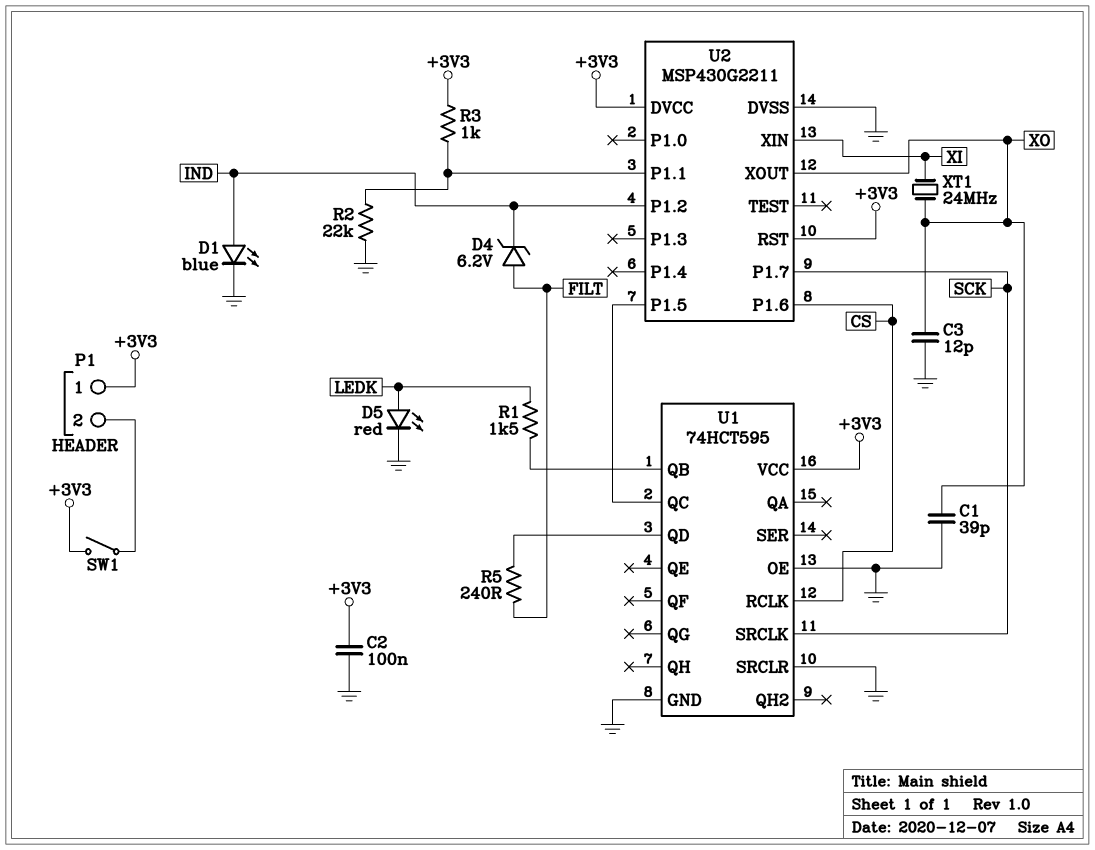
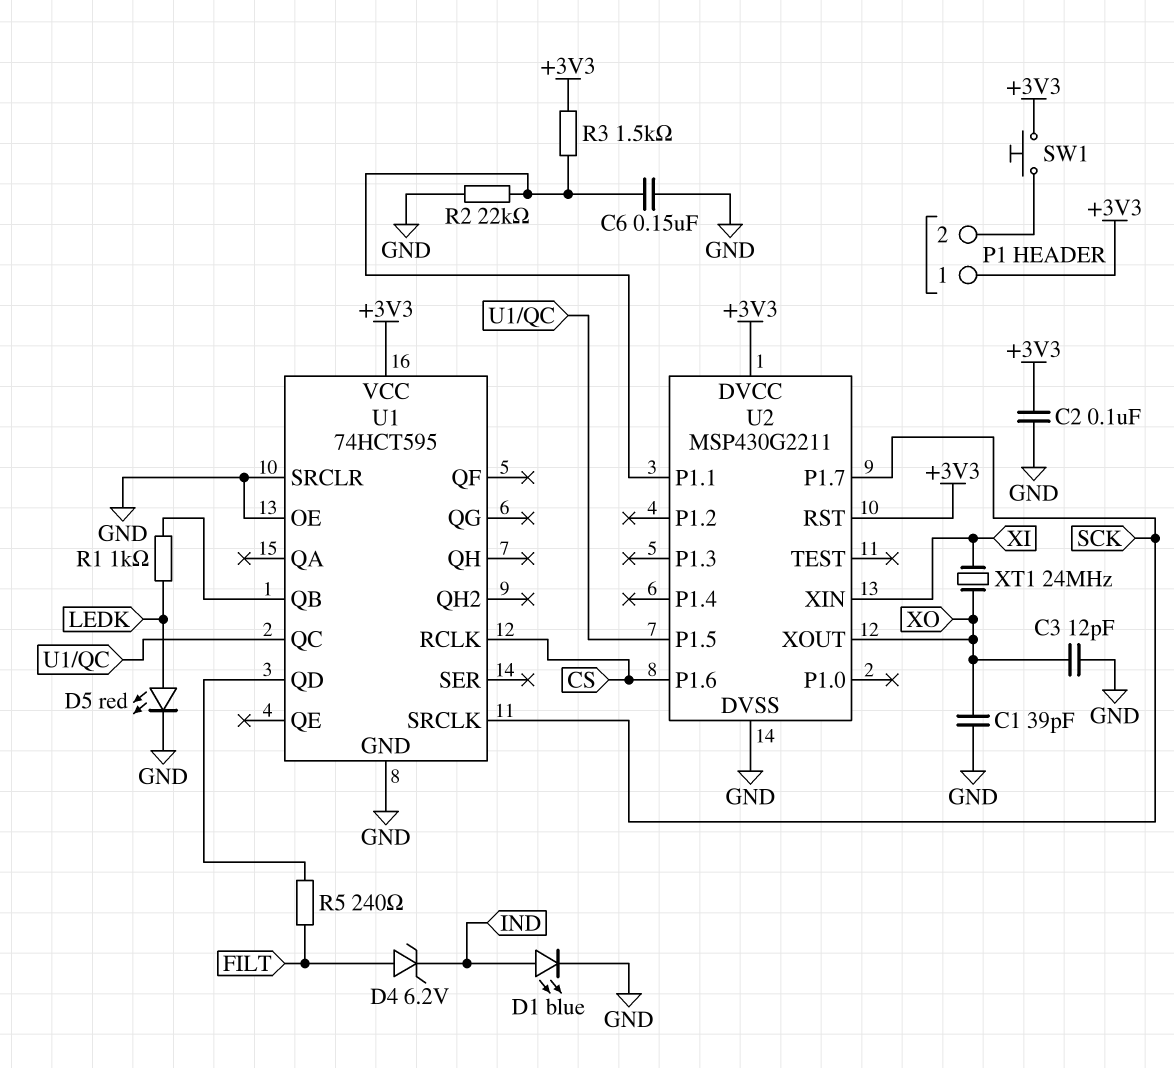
C6: none -> 150nF (GND, U2/P1.1)
R1: 1.5k (LEDK, U1/QB) -> 1k (LEDK, U1/QB)
R3: 1k (+3V3, U2/P1.1) -> 1.5k (+3V3, U2/P1.1)
SW1: switch (+3V3, P1/2) -> button (+3V3, P1/2)
U2 pin P1.2: IND -> none

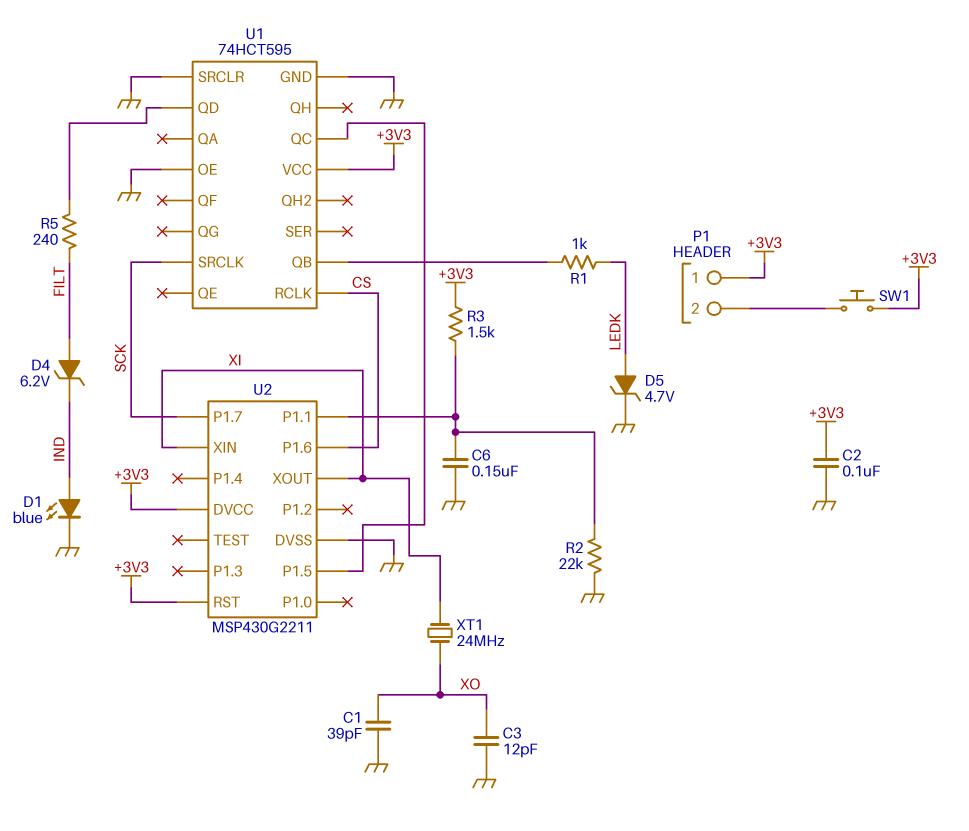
D5: LED red (A LEDK, K GND) -> zener 4.7V (A LEDK, K GND)
U2 pin XOUT: XO -> XI

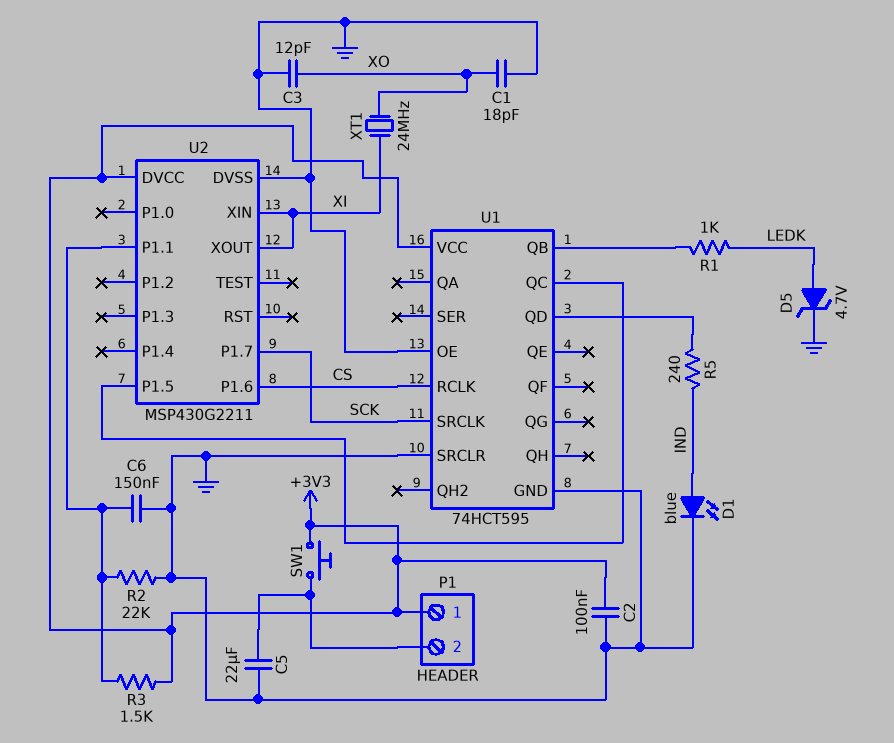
C1: 39pF (GND, XO) -> 18pF (GND, XO)
C5: none -> 22uF (GND, P1/2)
D4: zener 6.2V (A FILT, K IND) -> none
R5: 240 (FILT, U1/QD) -> 240 (IND, U1/QD)
U2 pin RST: +3V3 -> none

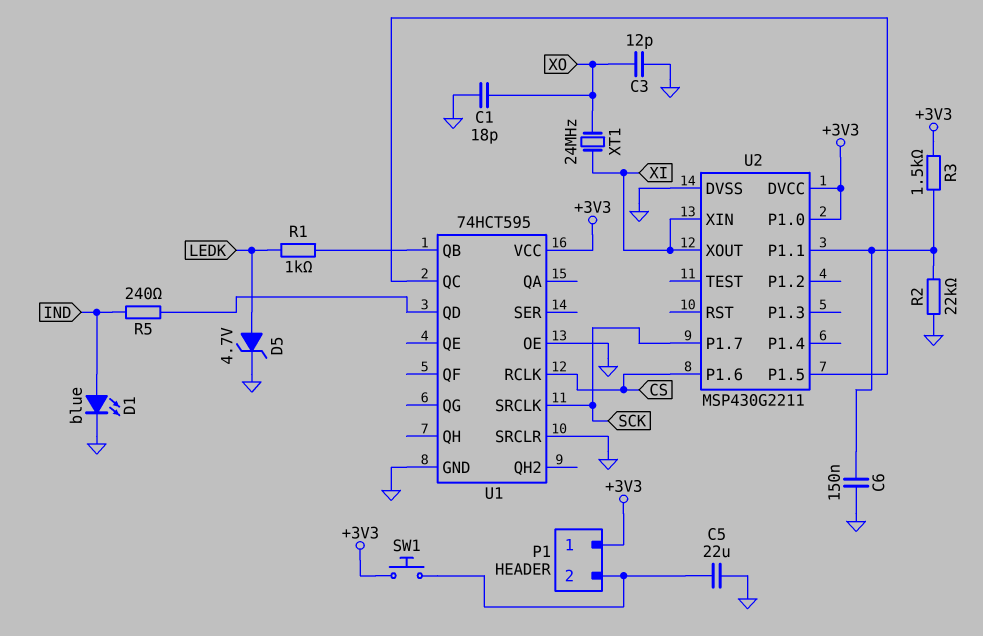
C2: 100nF (+3V3, GND) -> none
U2 pin P1.0: none -> +3V3

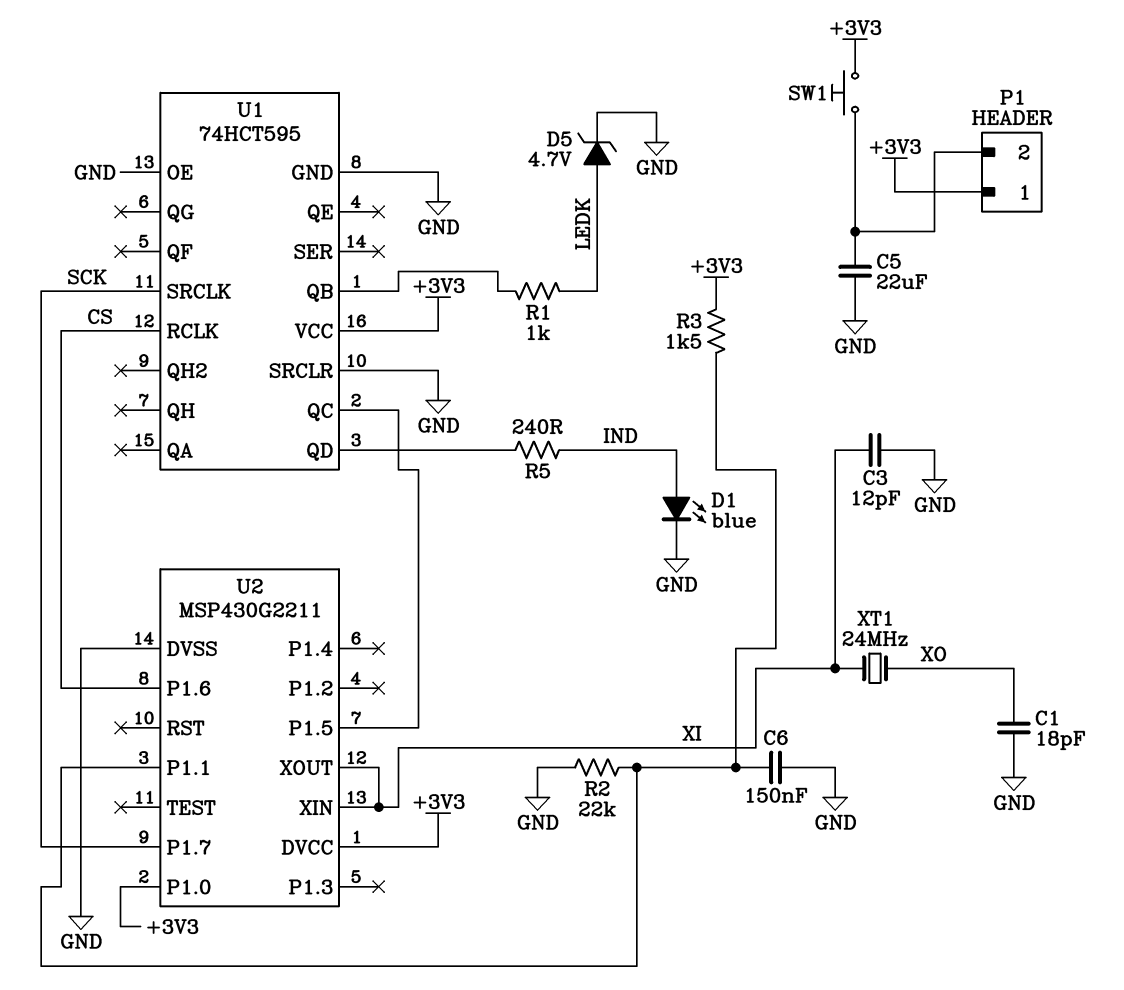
C3: 12pF (GND, XO) -> 12pF (GND, XI)

